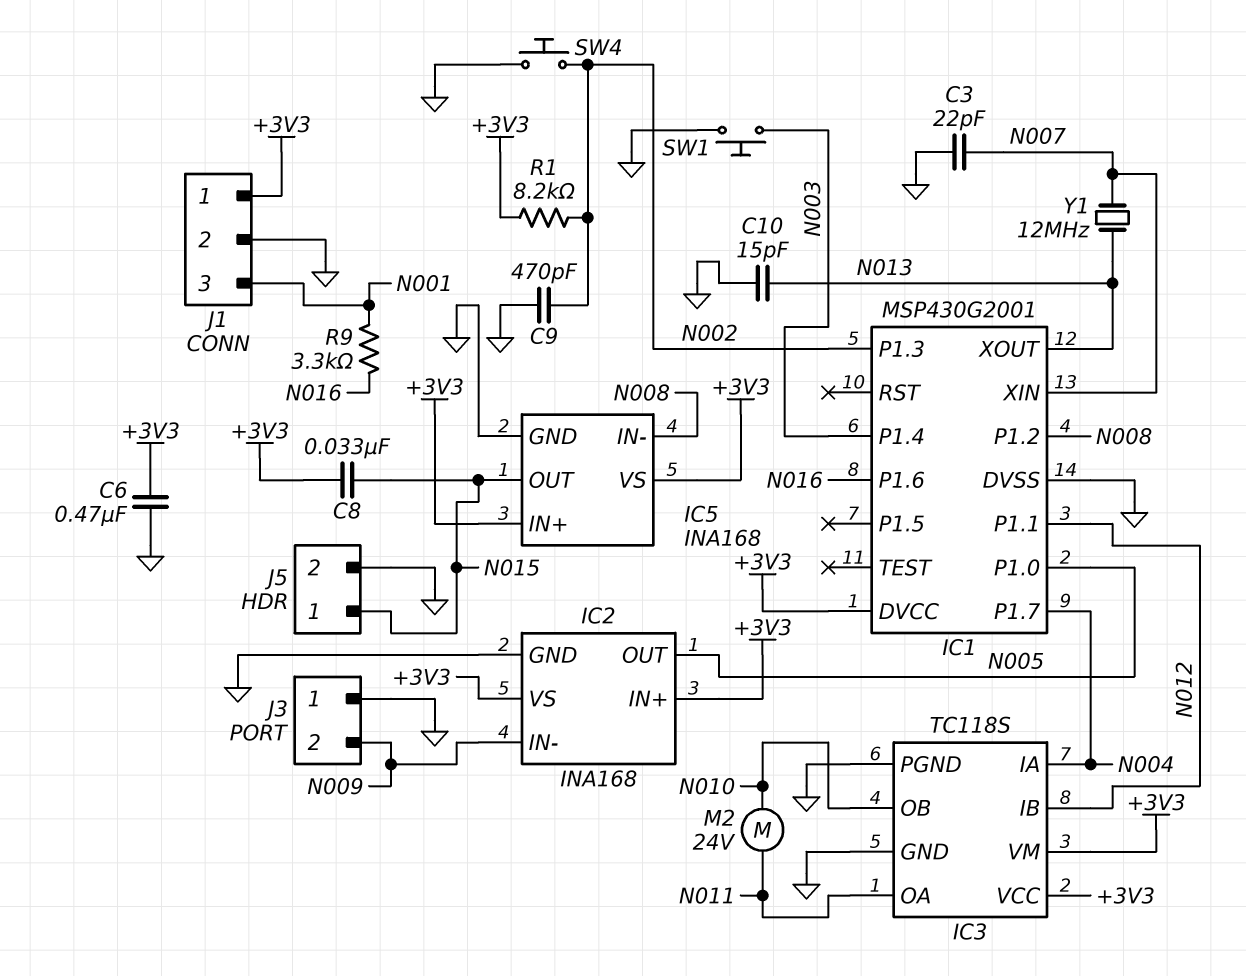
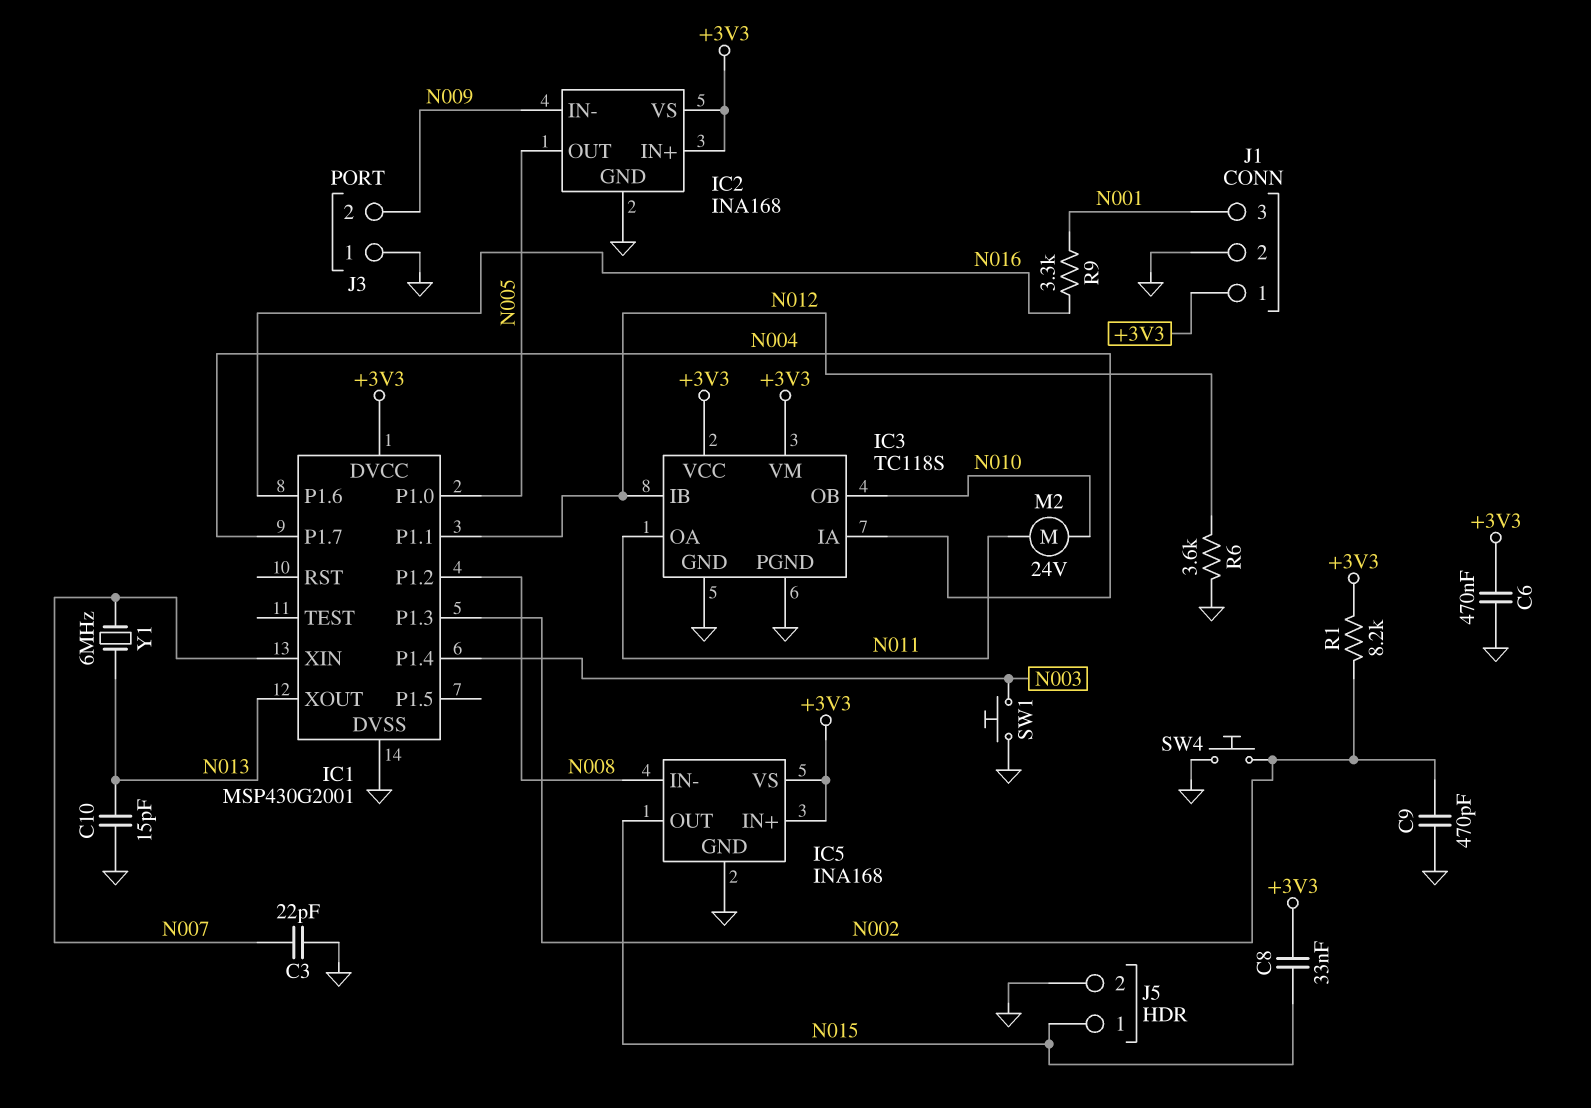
R6: none -> 3.6k (GND, N012)
Y1: 12MHz (N007, N013) -> 6MHz (N007, N013)

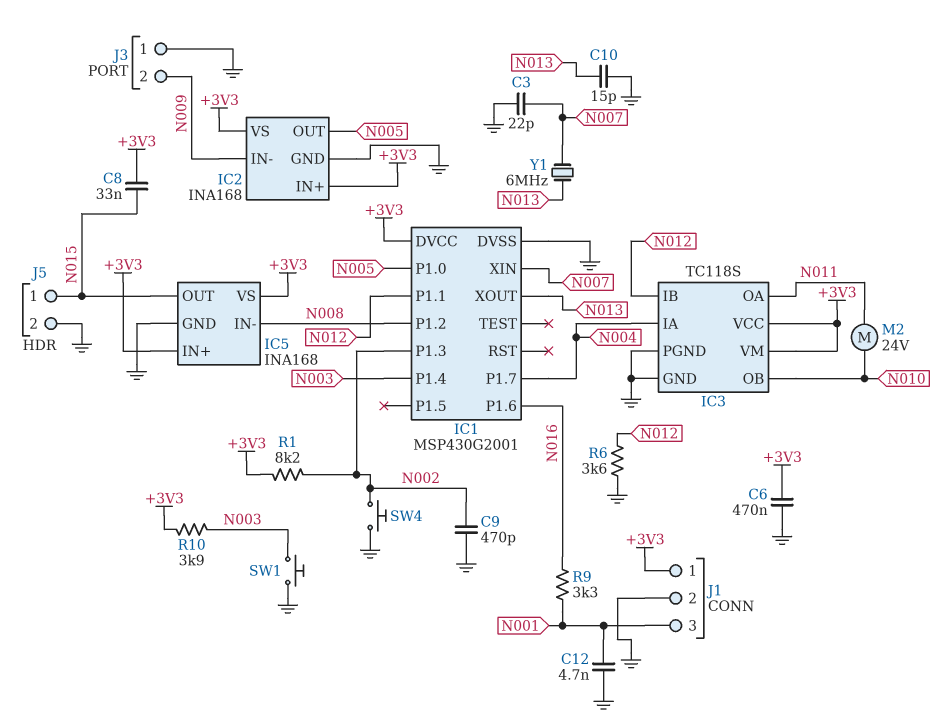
C12: none -> 4.7nF (GND, N001)
R10: none -> 3.9k (+3V3, N003)

